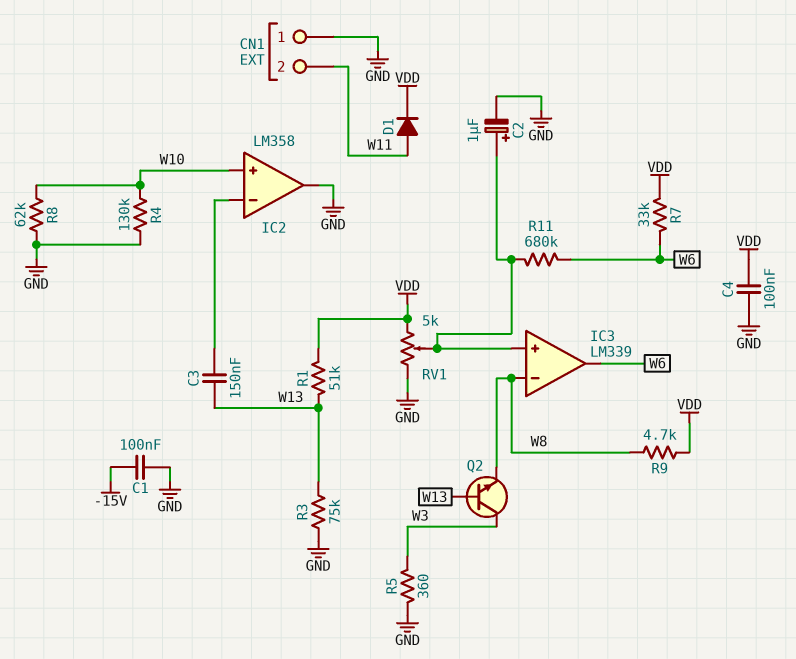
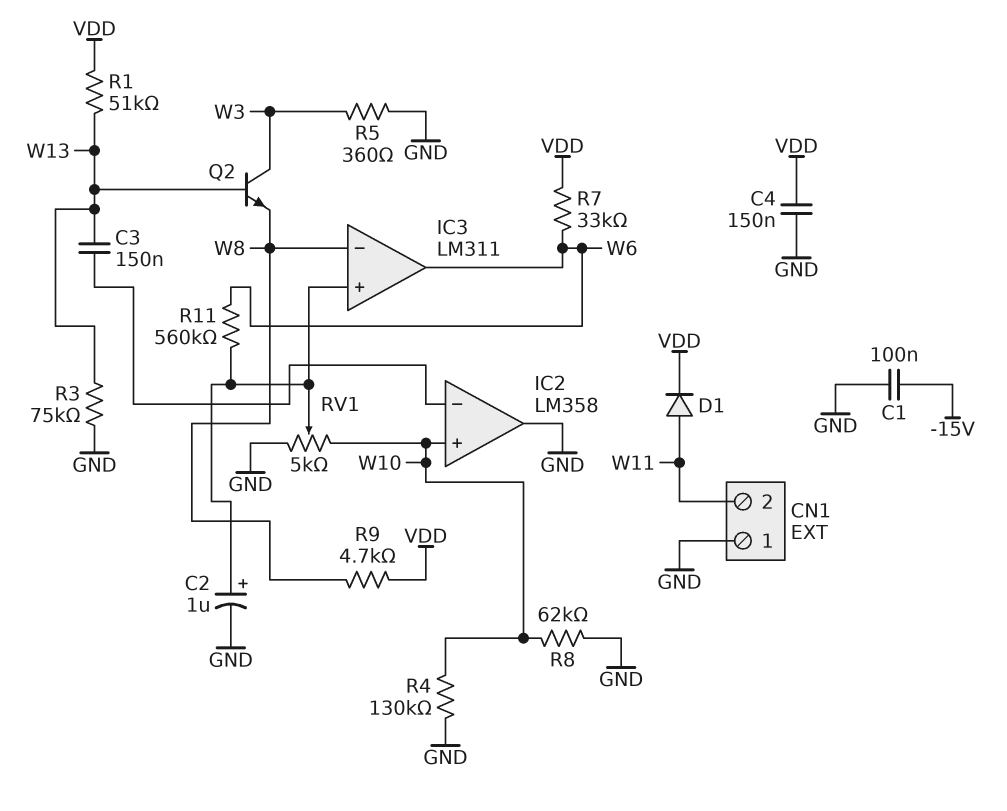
C4: 100nF (GND, VDD) -> 150nF (GND, VDD)
IC3: LM339 -> LM311
R11: 680k (IC3/in+, W6) -> 560k (IC3/in+, W6)
RV1: 5k (GND, VDD, wiper IC3/in+) -> 5k (GND, W10, wiper IC3/in+)

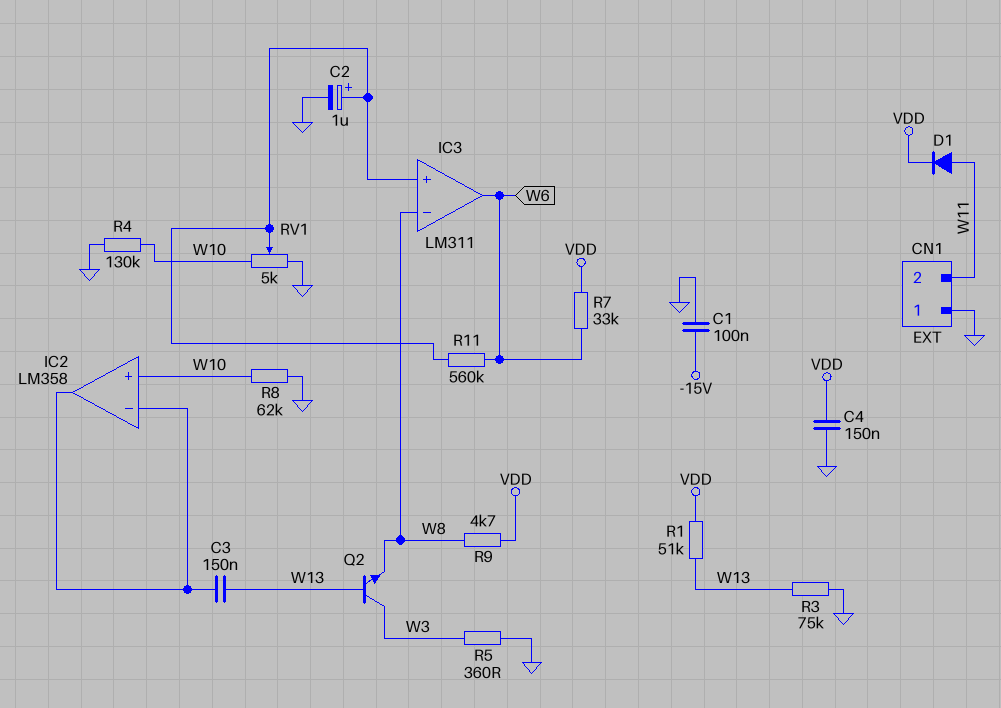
IC2 pin out: GND -> IC2/in-

